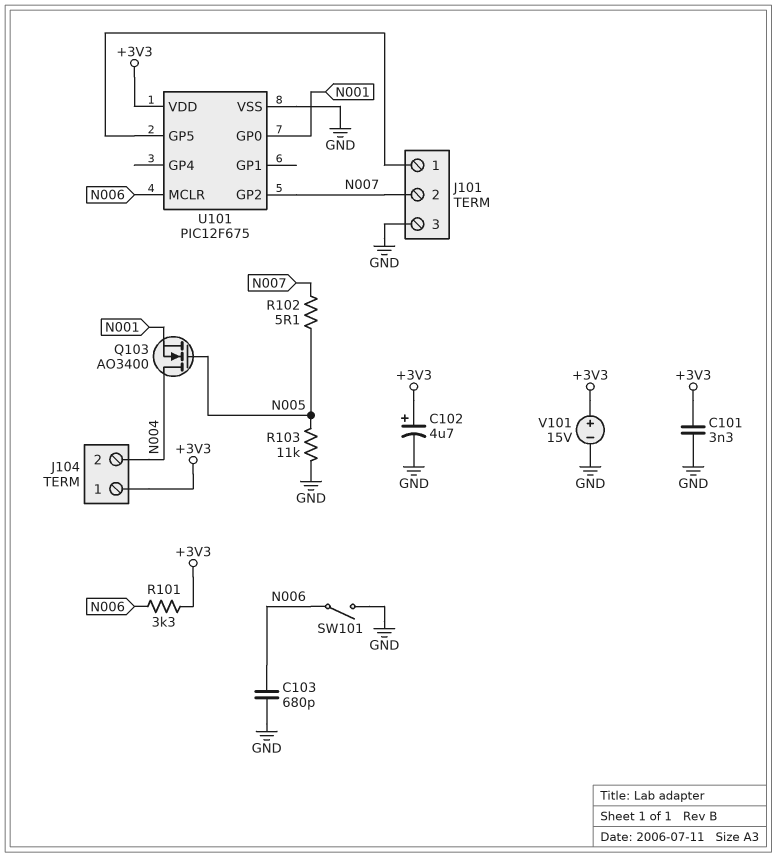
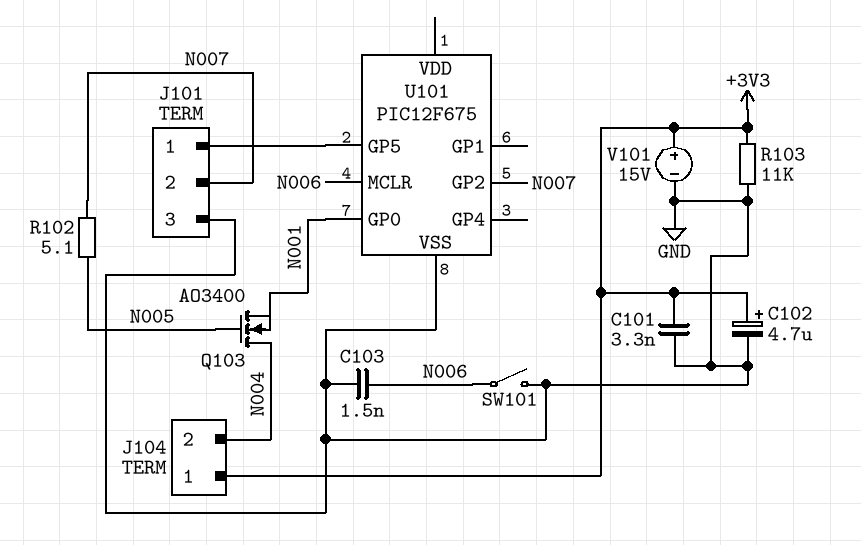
C103: 680pF (GND, N006) -> 1.5nF (GND, N006)
R101: 3.3k (+3V3, N006) -> none
R103: 11k (GND, N005) -> 11k (+3V3, GND)
U101 pin VDD: +3V3 -> none

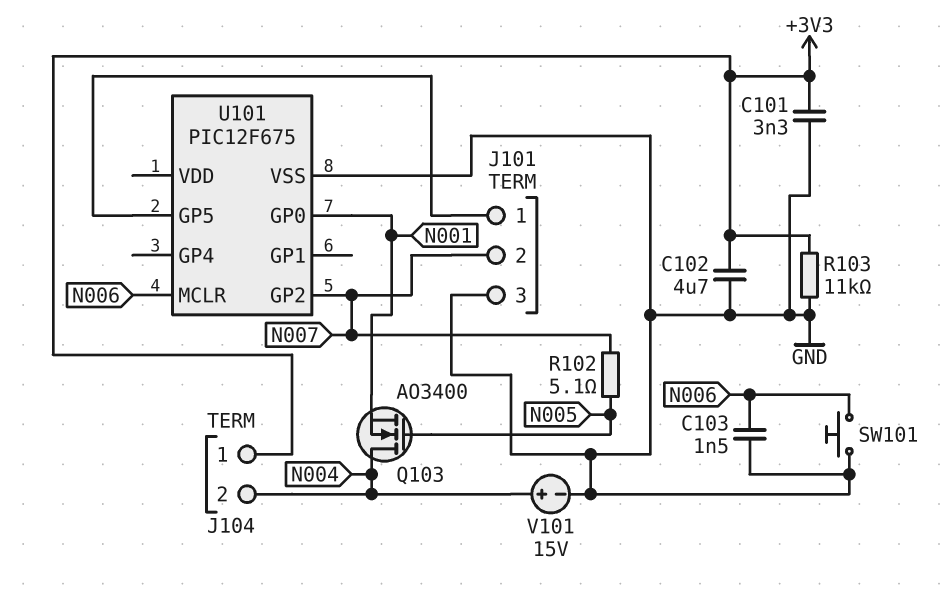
C102: 4.7uF (plus +3V3, minus GND) -> 4.7uF (+3V3, GND)
SW101: switch (GND, N006) -> button (GND, N006)
V101: 15V (plus +3V3, minus GND) -> 15V (plus N004, minus GND)

